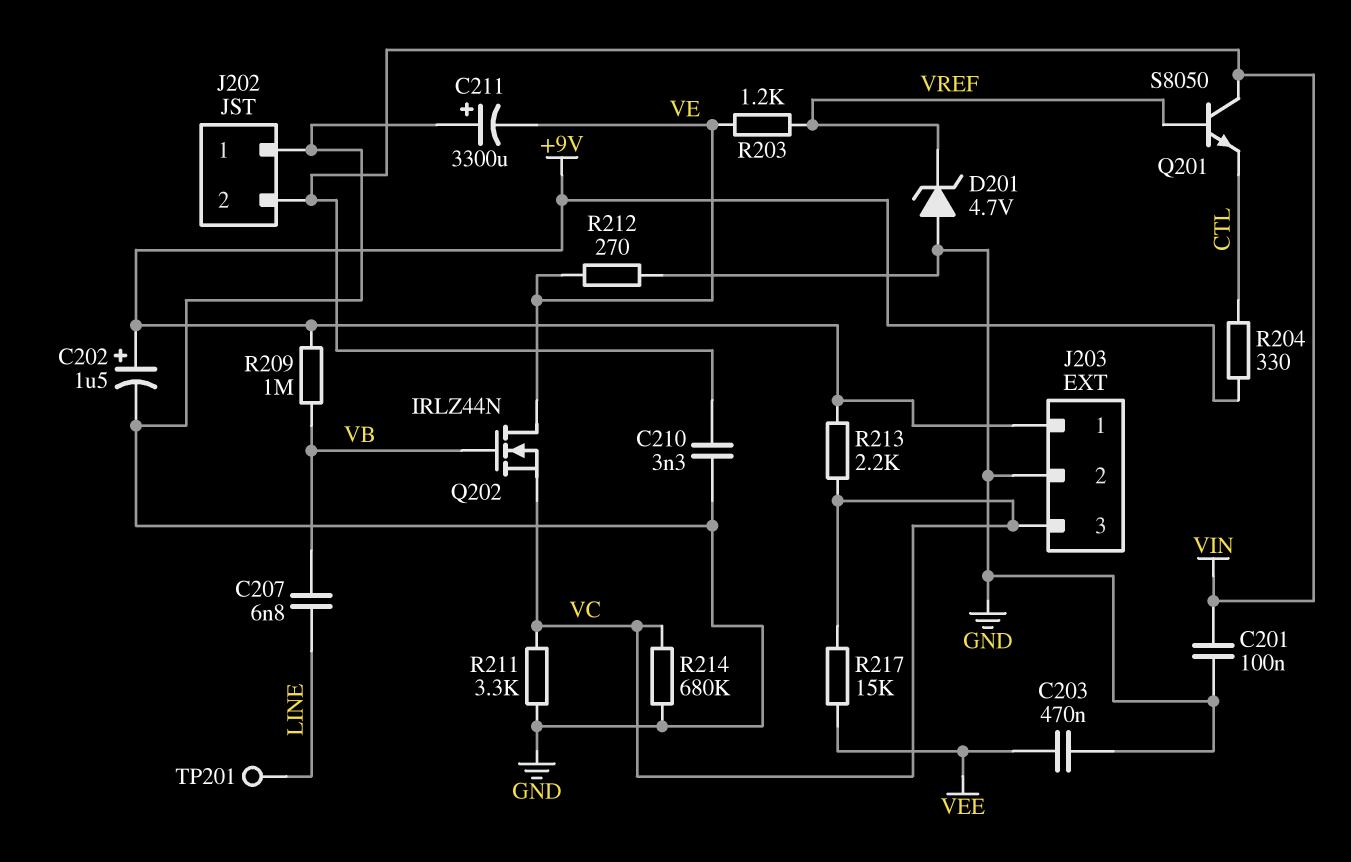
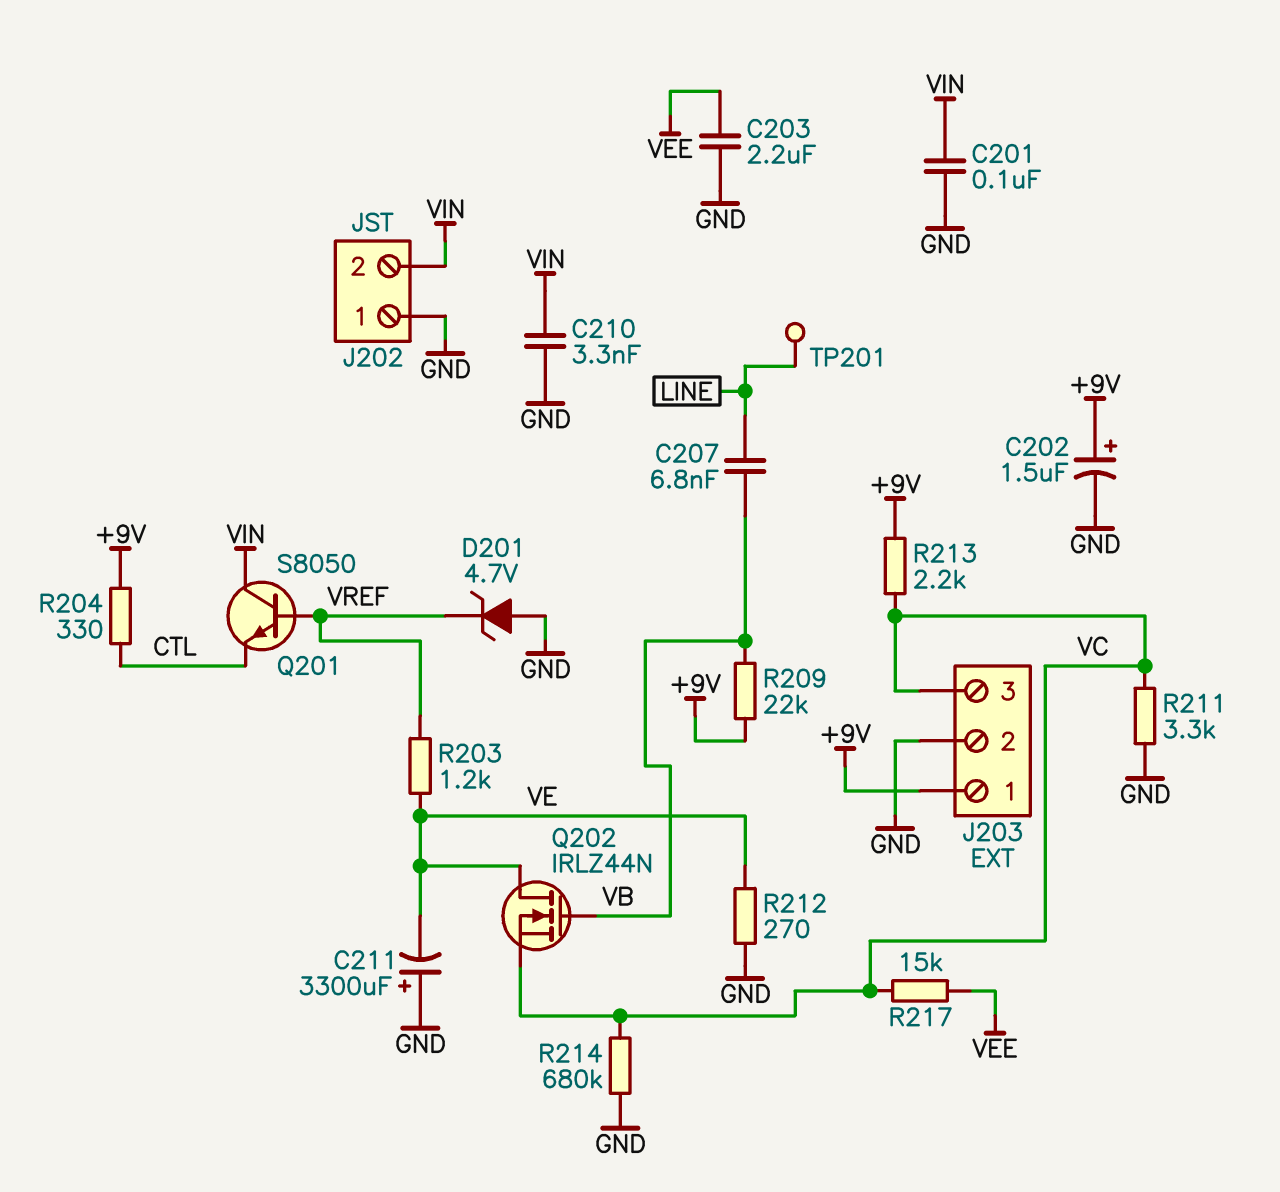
C203: 470nF (GND, VEE) -> 2.2uF (GND, VEE)
R209: 1M (+9V, VB) -> 22k (+9V, VB)

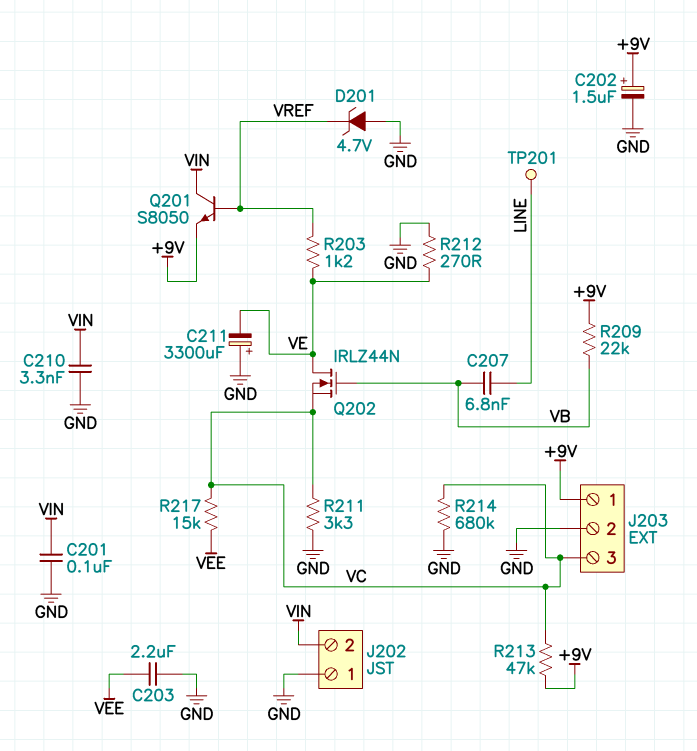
Q201: NPN S8050 (B VREF, C VIN, E CTL) -> NPN S8050 (B VREF, C VIN, E +9V)
R204: 330 (+9V, CTL) -> none
R213: 2.2k (+9V, VC) -> 47k (+9V, VC)

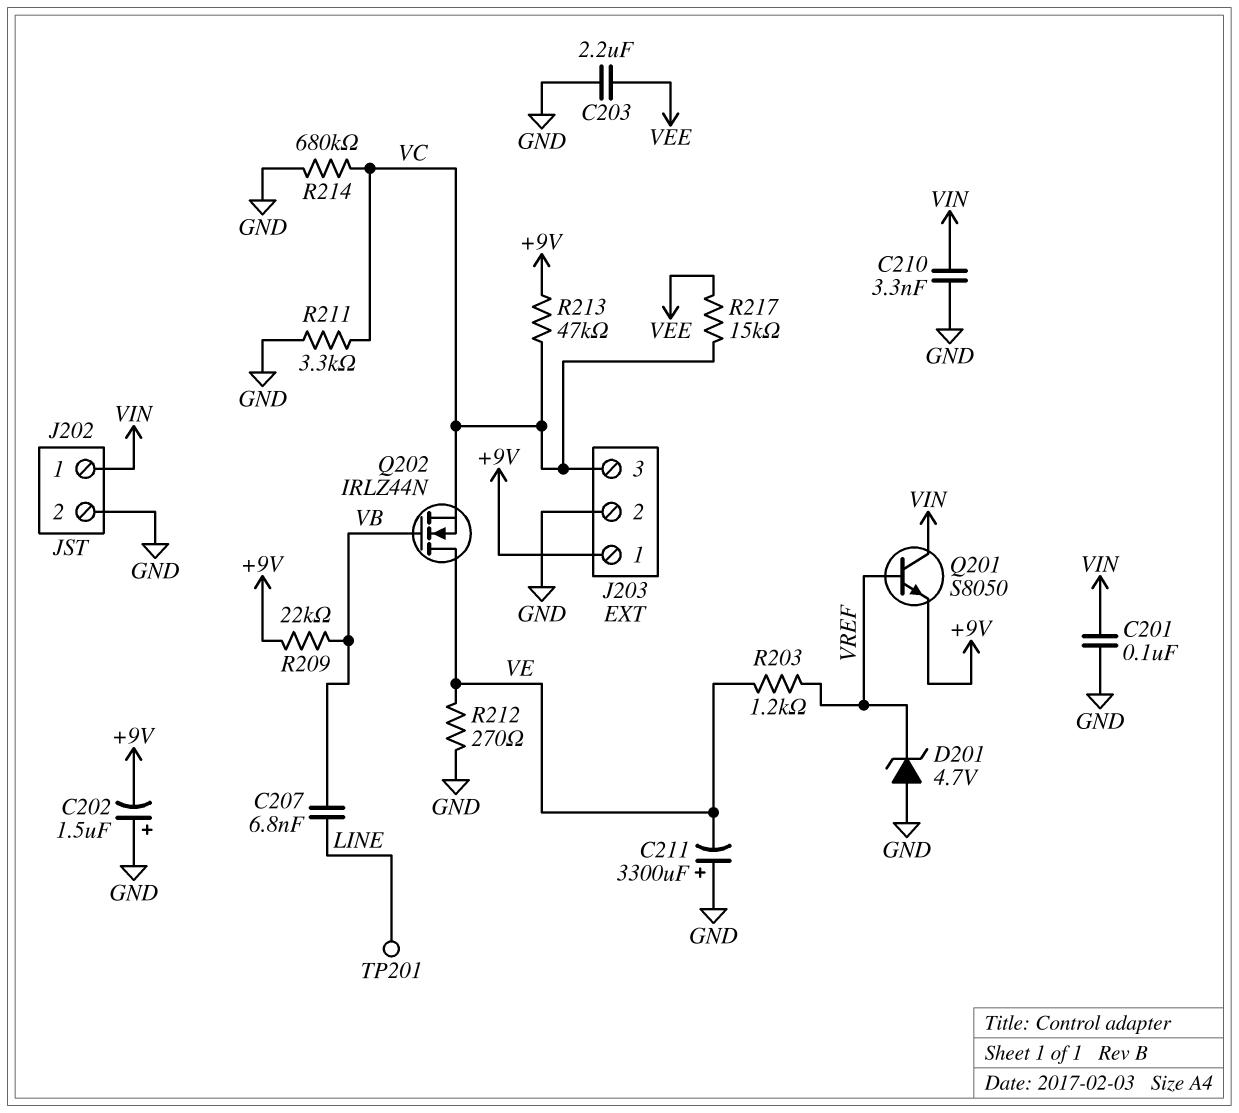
C202: 1.5uF (plus +9V, minus GND) -> 1.5uF (plus GND, minus +9V)
J202 pin 1: GND -> VIN
J202 pin 2: VIN -> GND

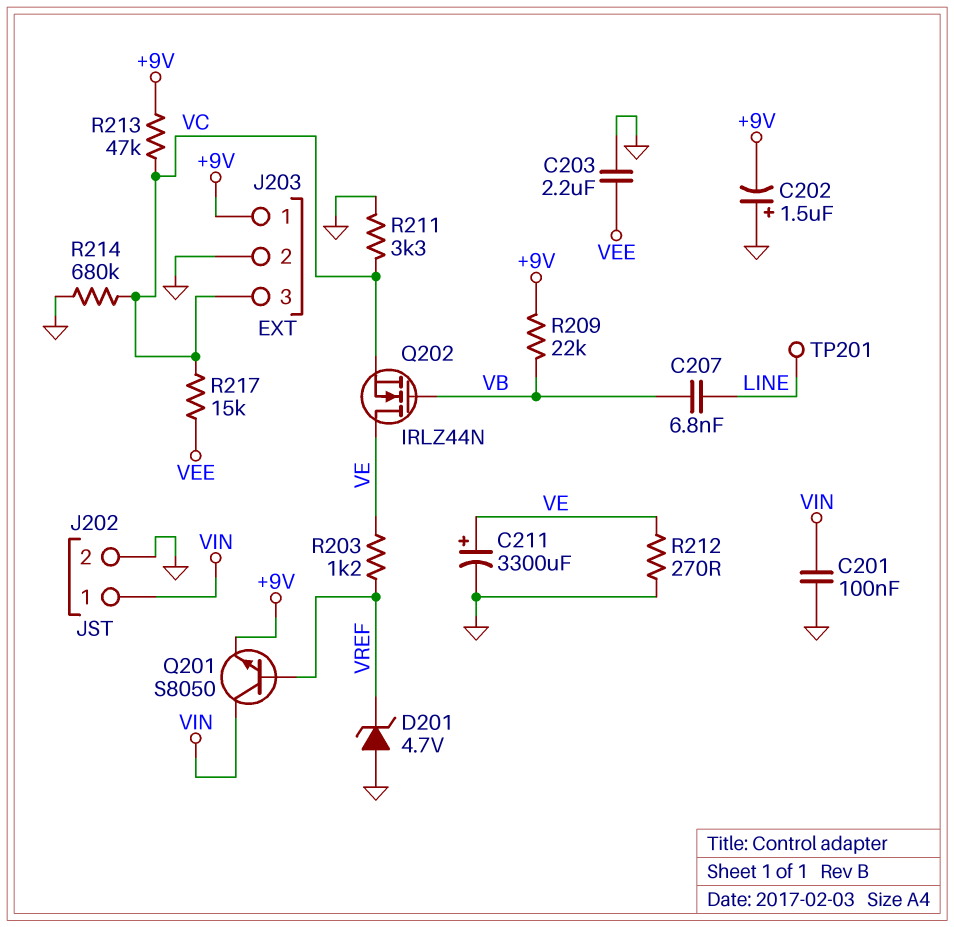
C210: 3.3nF (GND, VIN) -> none
C211: 3300uF (plus GND, minus VE) -> 3300uF (plus VE, minus GND)

